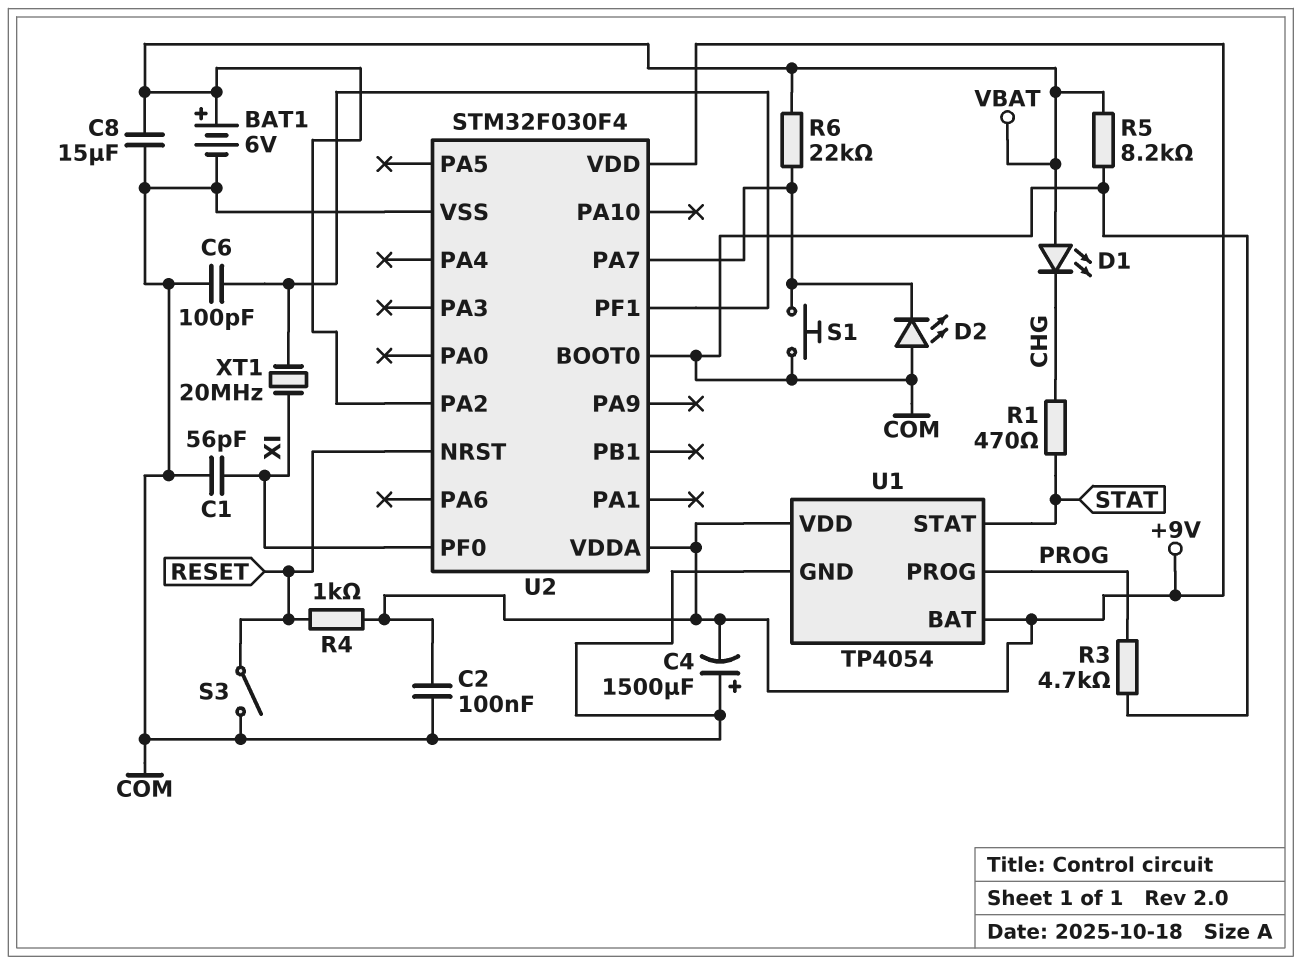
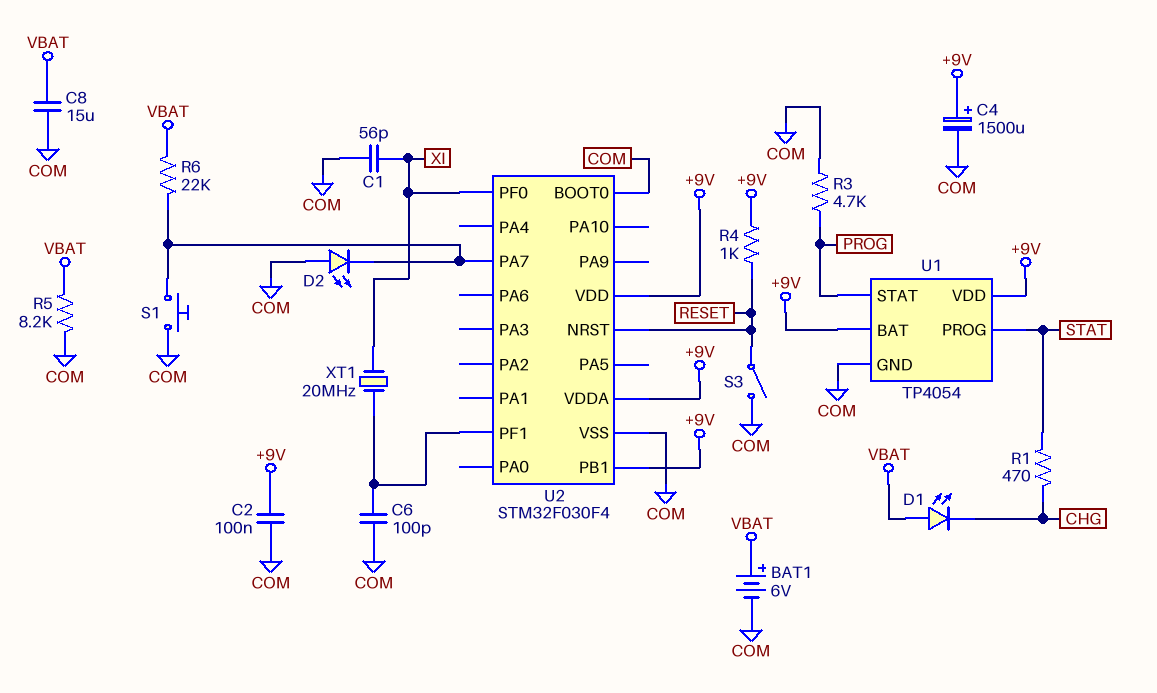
C4: 1500uF (plus COM, minus +9V) -> 1500uF (plus +9V, minus COM)
U1 pin PROG: PROG -> STAT
U1 pin STAT: STAT -> PROG
U2 pin PA2: VBAT -> none
U2 pin PB1: none -> +9V

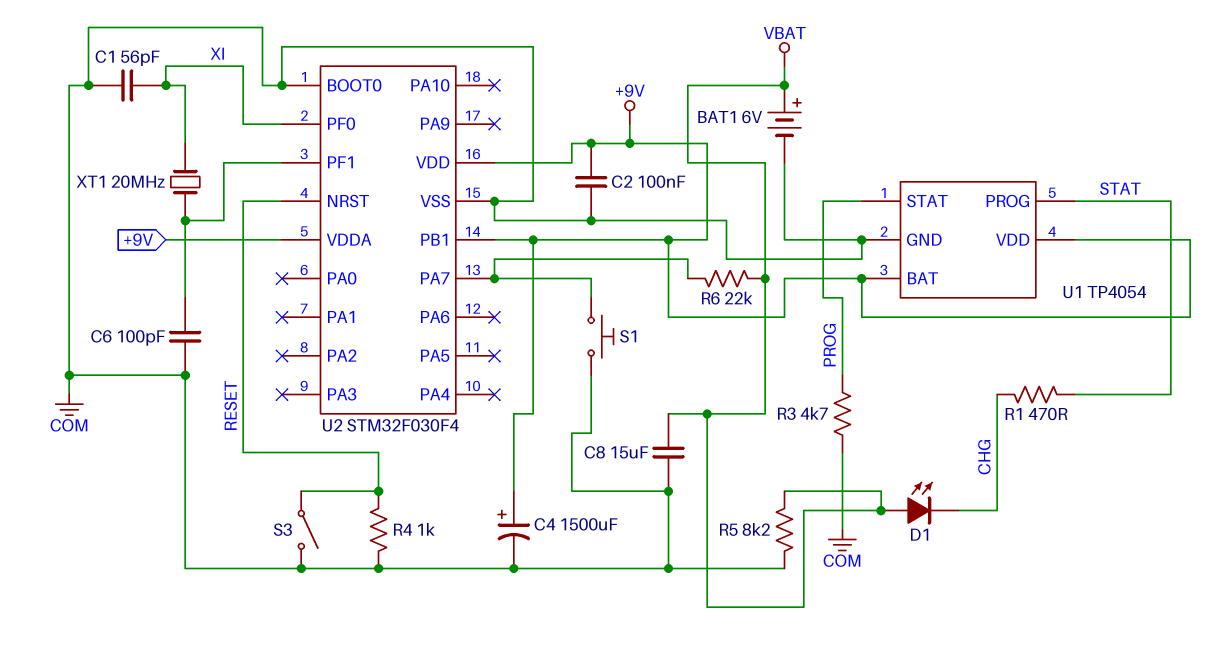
D2: LED (A COM, K U2/PA7) -> none
R4: 1k (+9V, RESET) -> 1k (COM, RESET)

